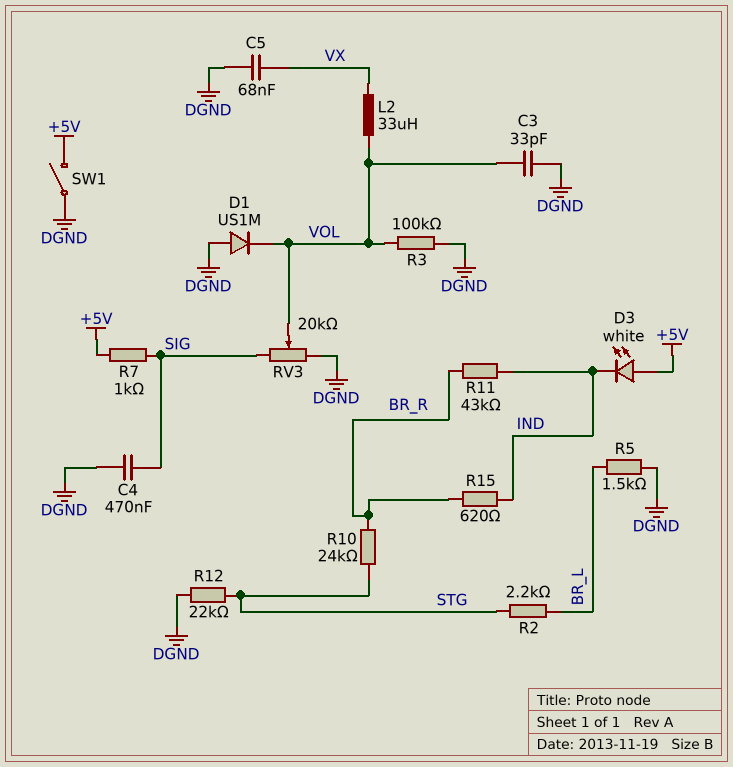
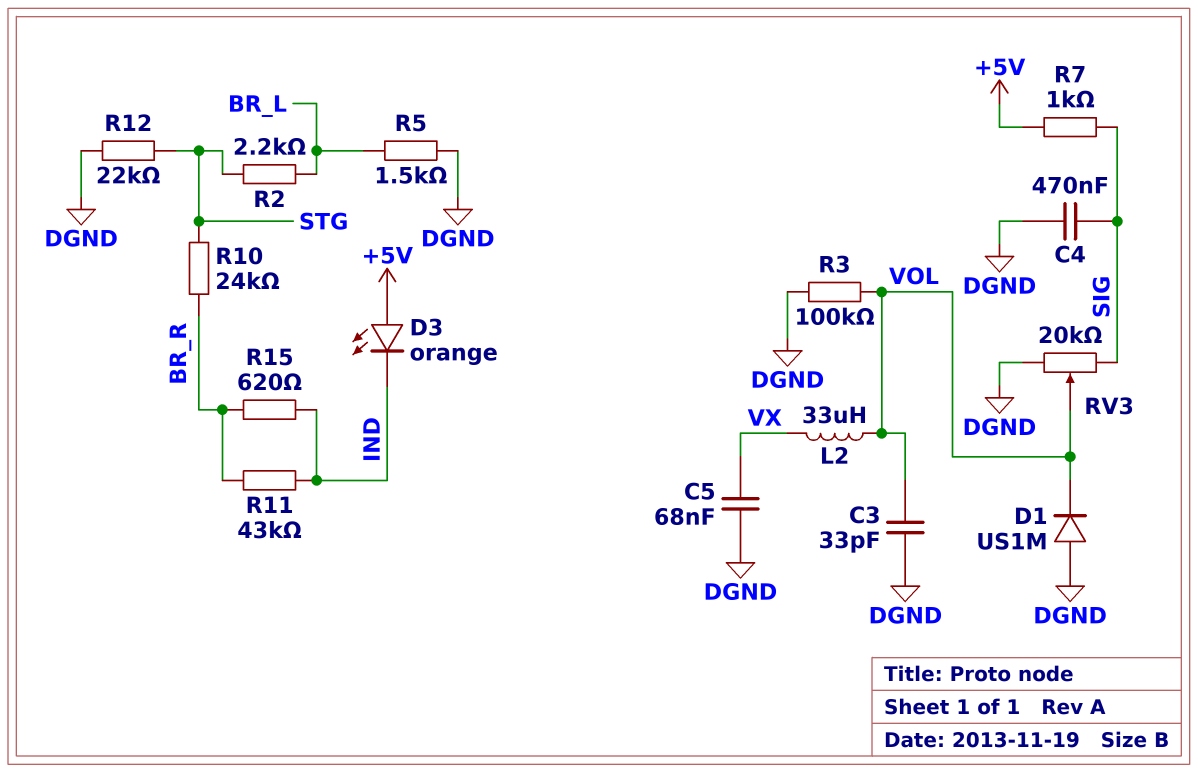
D3: LED white (A +5V, K IND) -> LED orange (A +5V, K IND)
SW1: switch (+5V, DGND) -> none

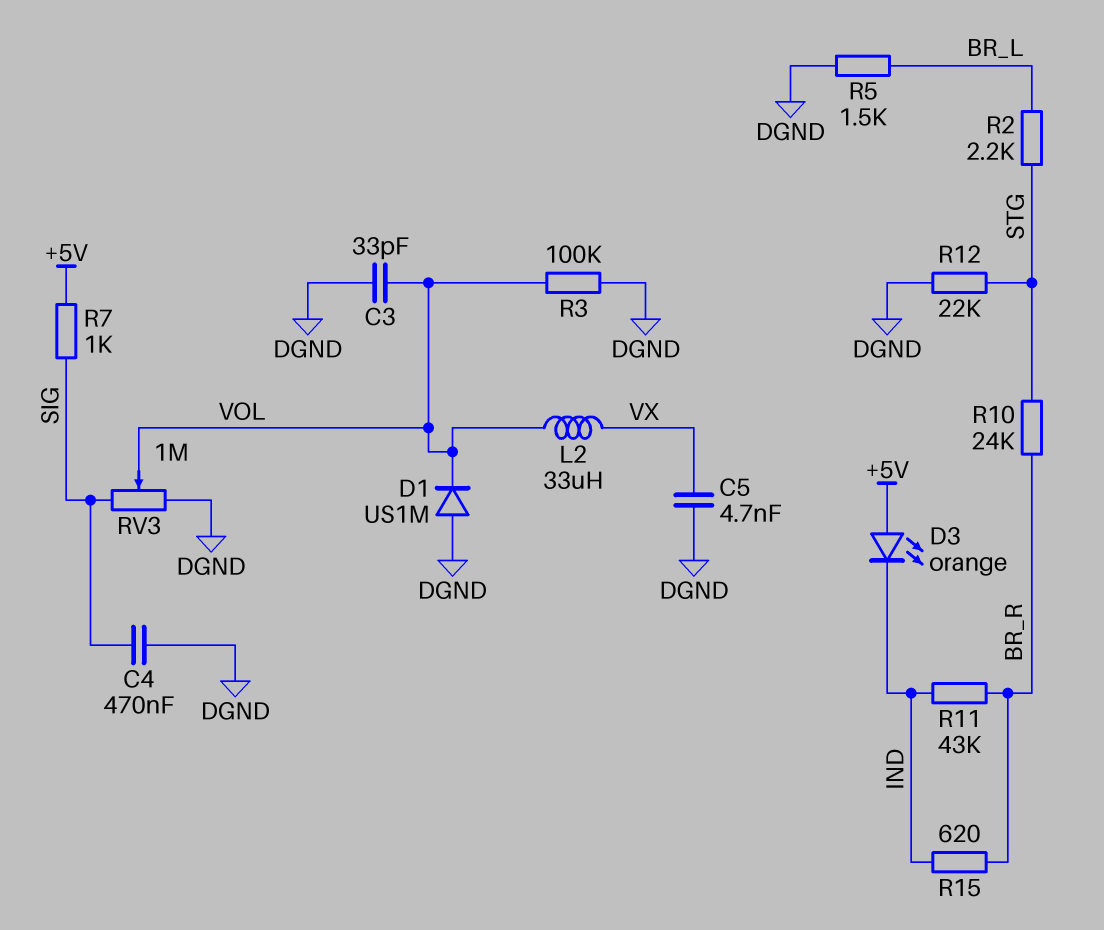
C5: 68nF (DGND, VX) -> 4.7nF (DGND, VX)
RV3: 20k (DGND, SIG, wiper VOL) -> 1M (DGND, SIG, wiper VOL)

